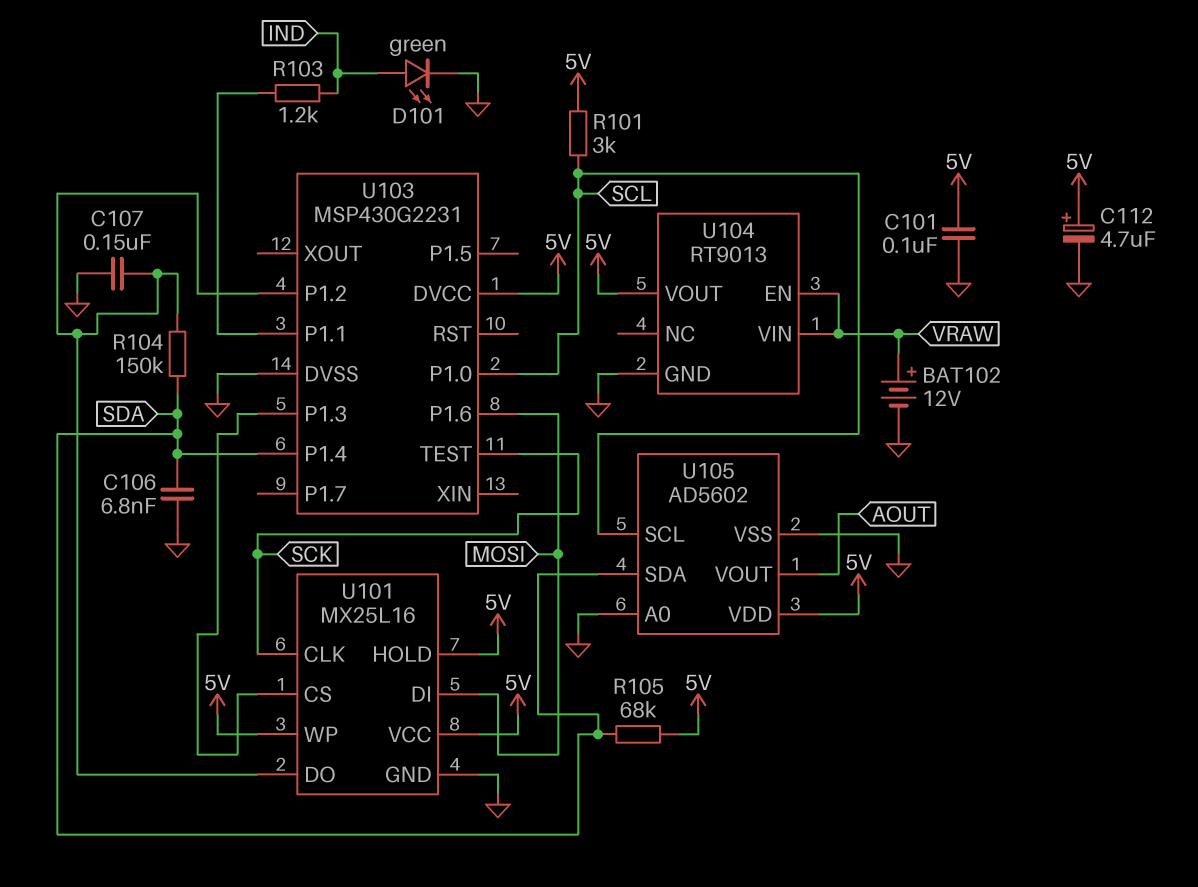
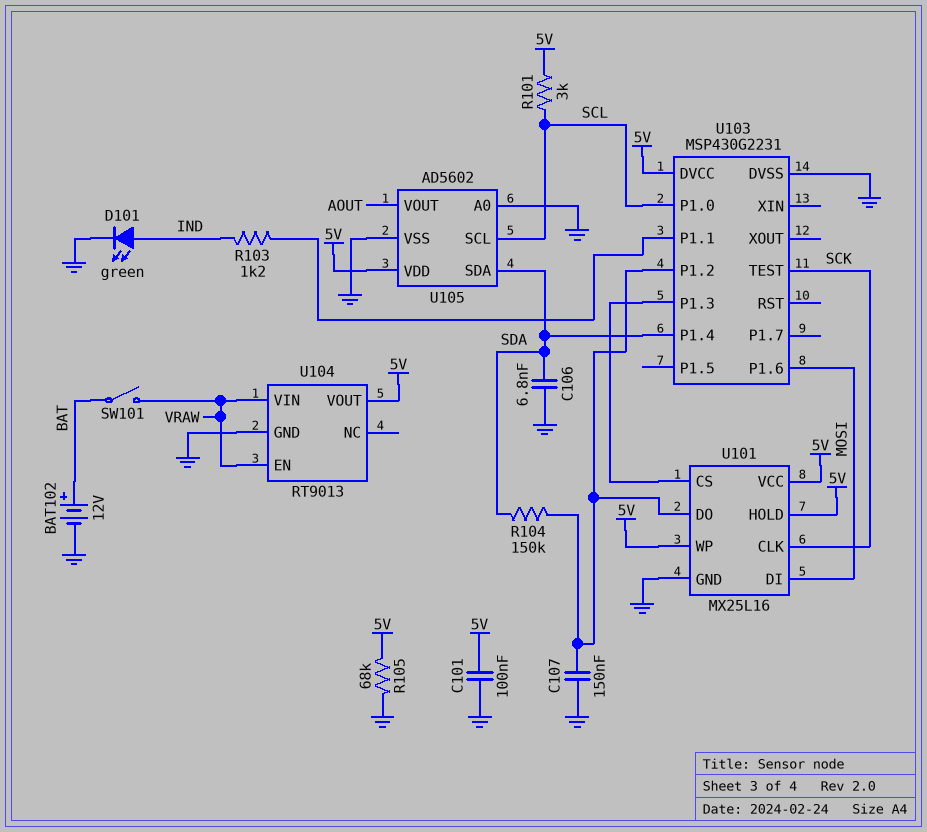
BAT102: 12V (plus VRAW, minus GND) -> 12V (plus BAT, minus GND)
C112: 4.7uF (plus 5V, minus GND) -> none
R105: 68k (5V, SDA) -> 68k (5V, GND)
SW101: none -> switch (BAT, VRAW)

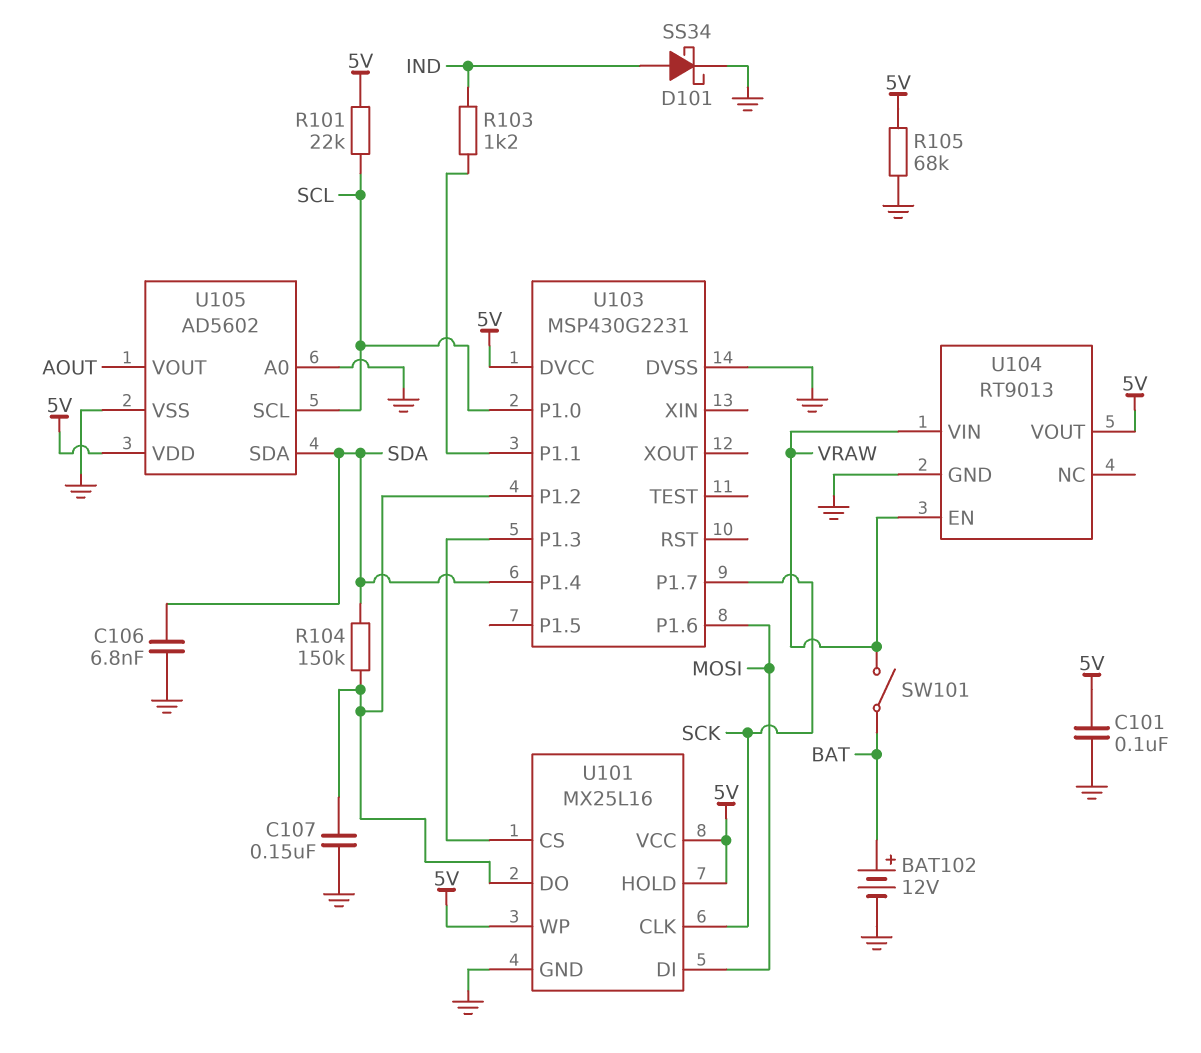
D101: LED green (A IND, K GND) -> schottky SS34 (A IND, K GND)
R101: 3k (5V, SCL) -> 22k (5V, SCL)
U103 pin P1.7: none -> SCK
U103 pin TEST: SCK -> none

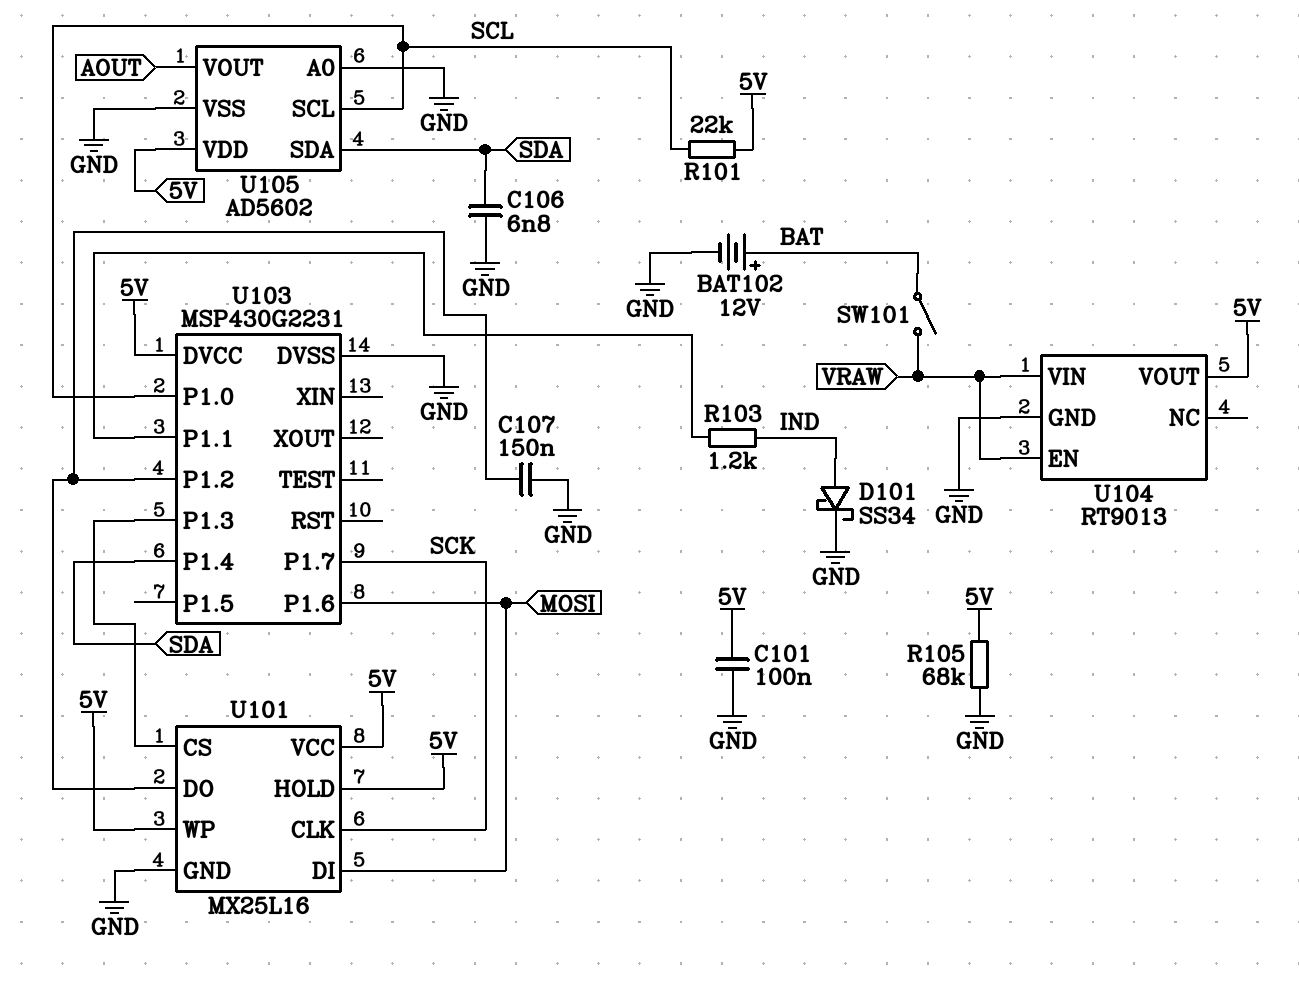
R104: 150k (SDA, U101/DO) -> none

